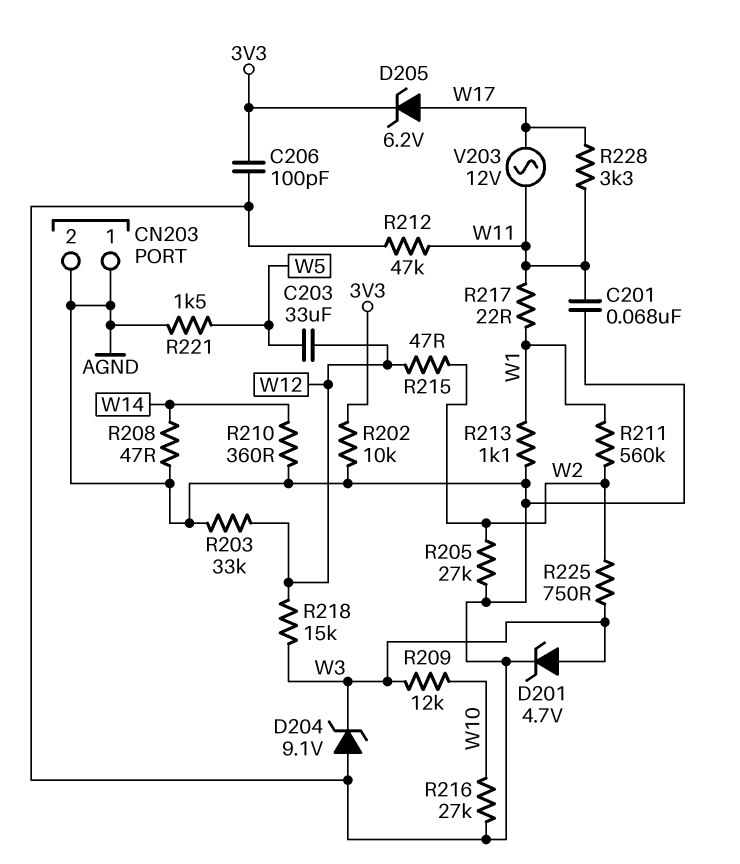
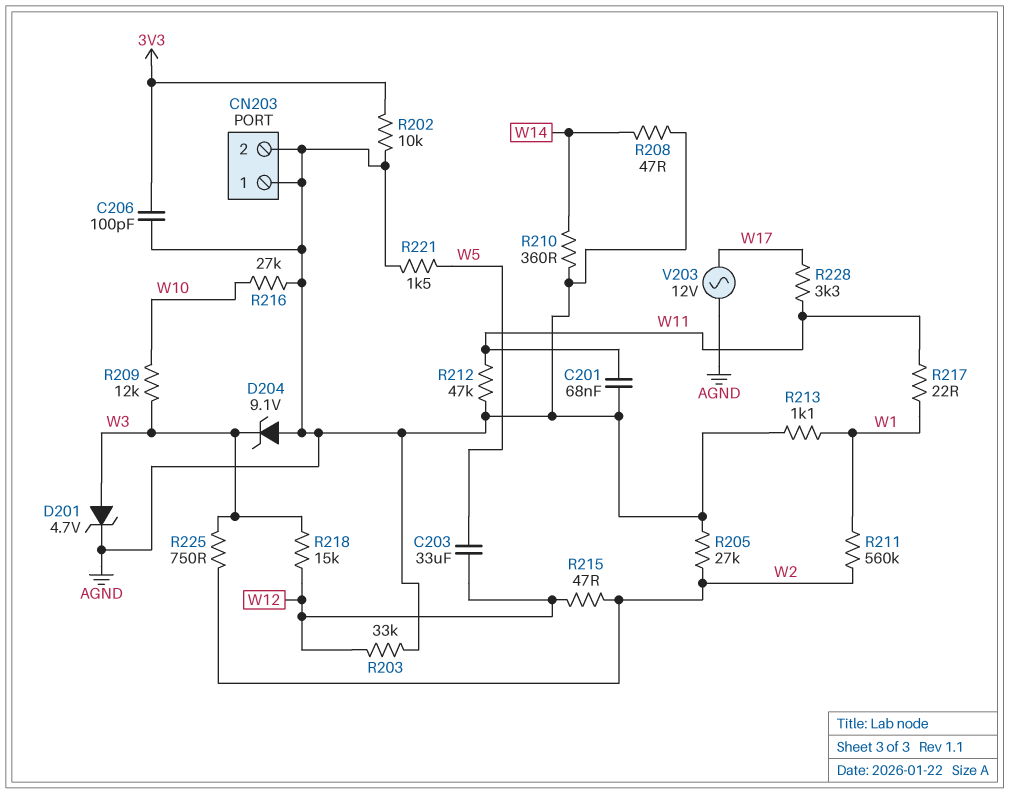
D205: zener 6.2V (A W17, K 3V3) -> none
V203: AC 12V (W11, W17) -> AC 12V (AGND, W17)

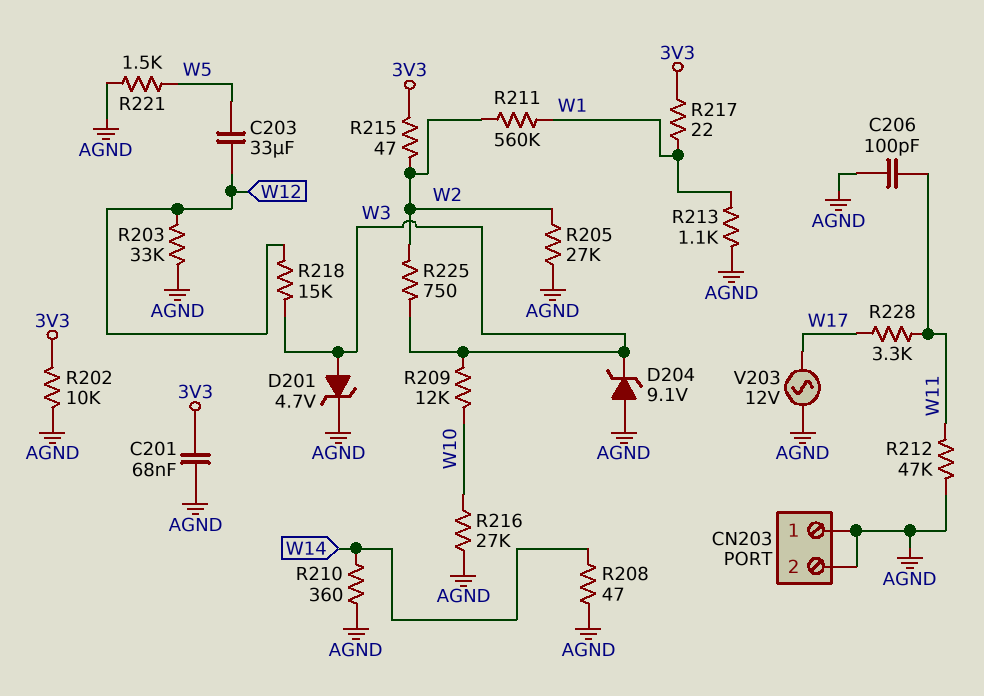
C201: 68nF (AGND, W11) -> 68nF (3V3, AGND)
C206: 100pF (3V3, AGND) -> 100pF (AGND, W11)
R215: 47 (W2, W12) -> 47 (3V3, W2)
R217: 22 (W1, W11) -> 22 (3V3, W1)

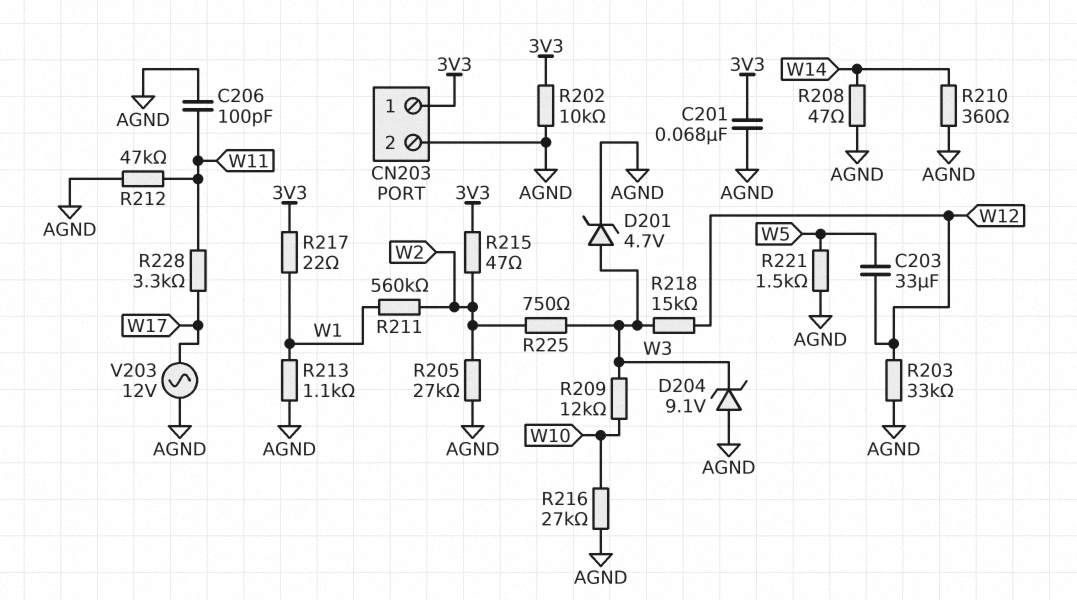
CN203 pin 1: AGND -> 3V3

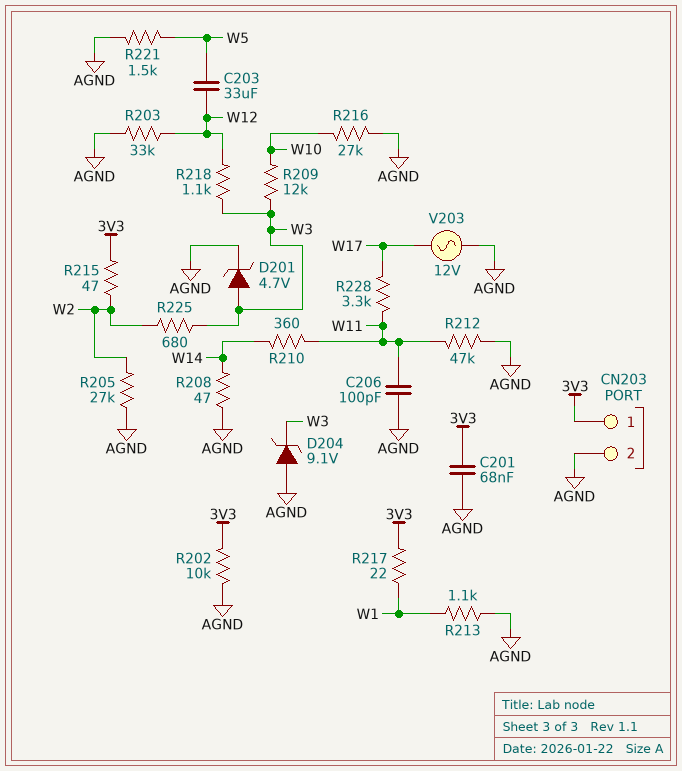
R210: 360 (AGND, W14) -> 360 (W11, W14)
R211: 560k (W1, W2) -> none
R218: 15k (W3, W12) -> 1.1k (W3, W12)
R225: 750 (W2, W3) -> 680 (W2, W3)

